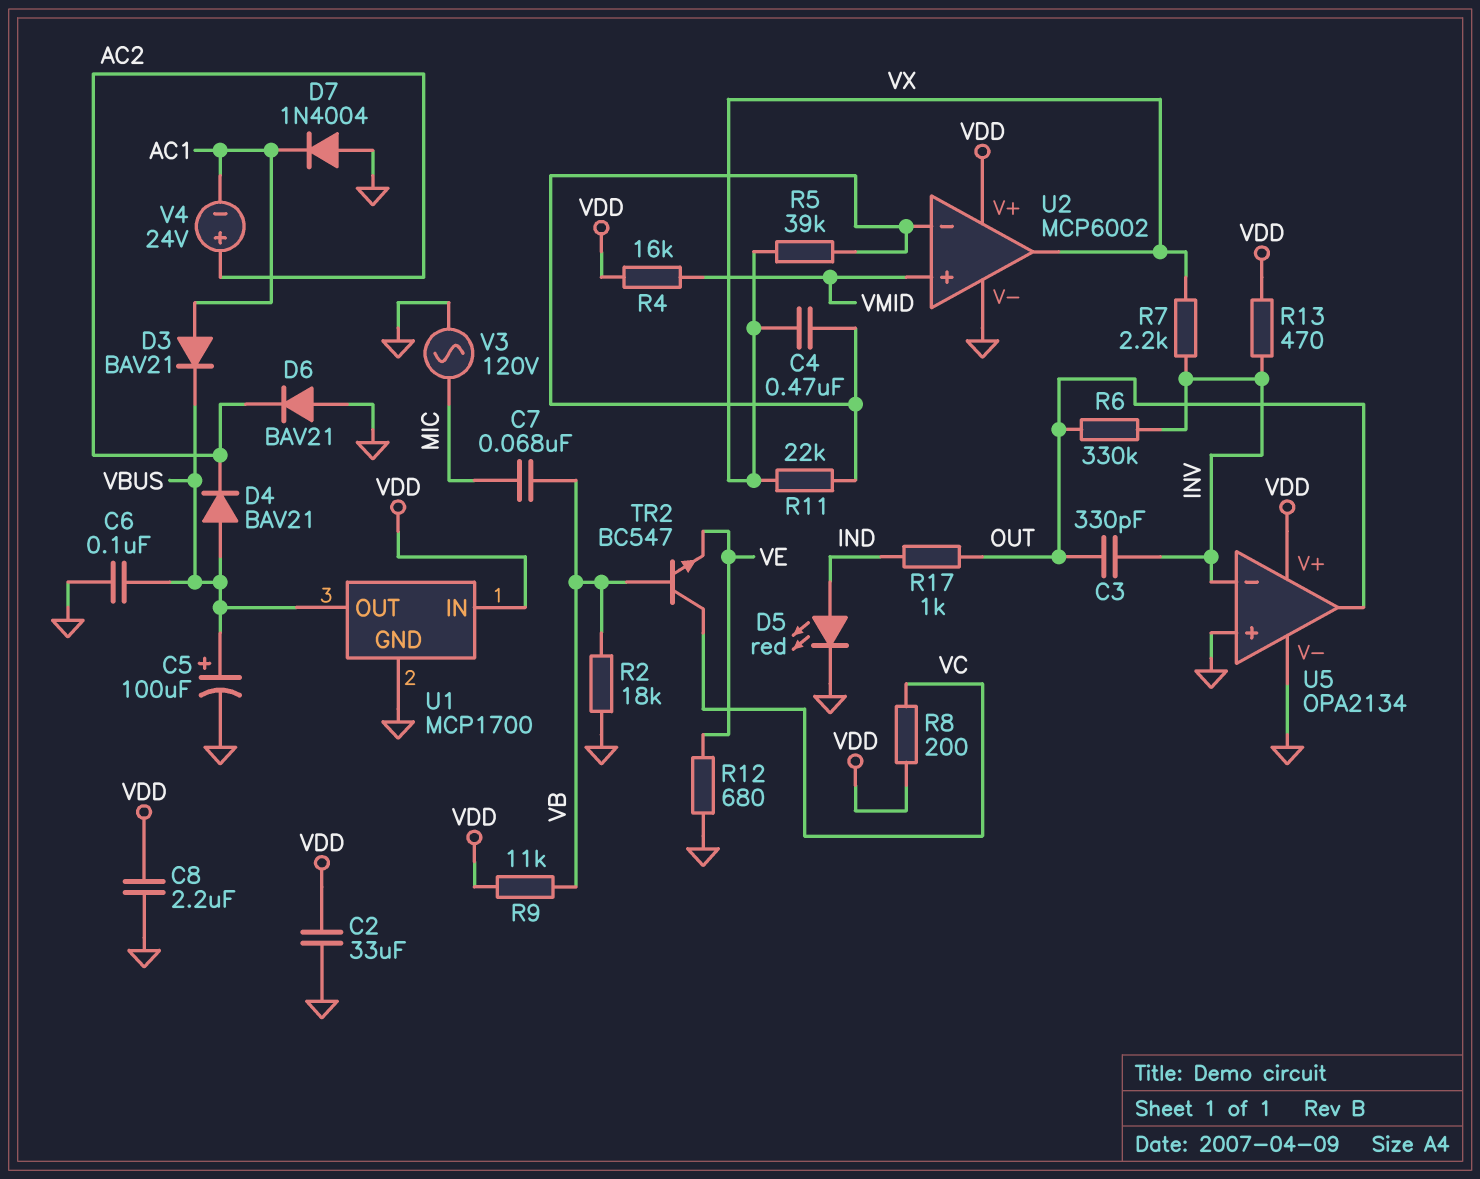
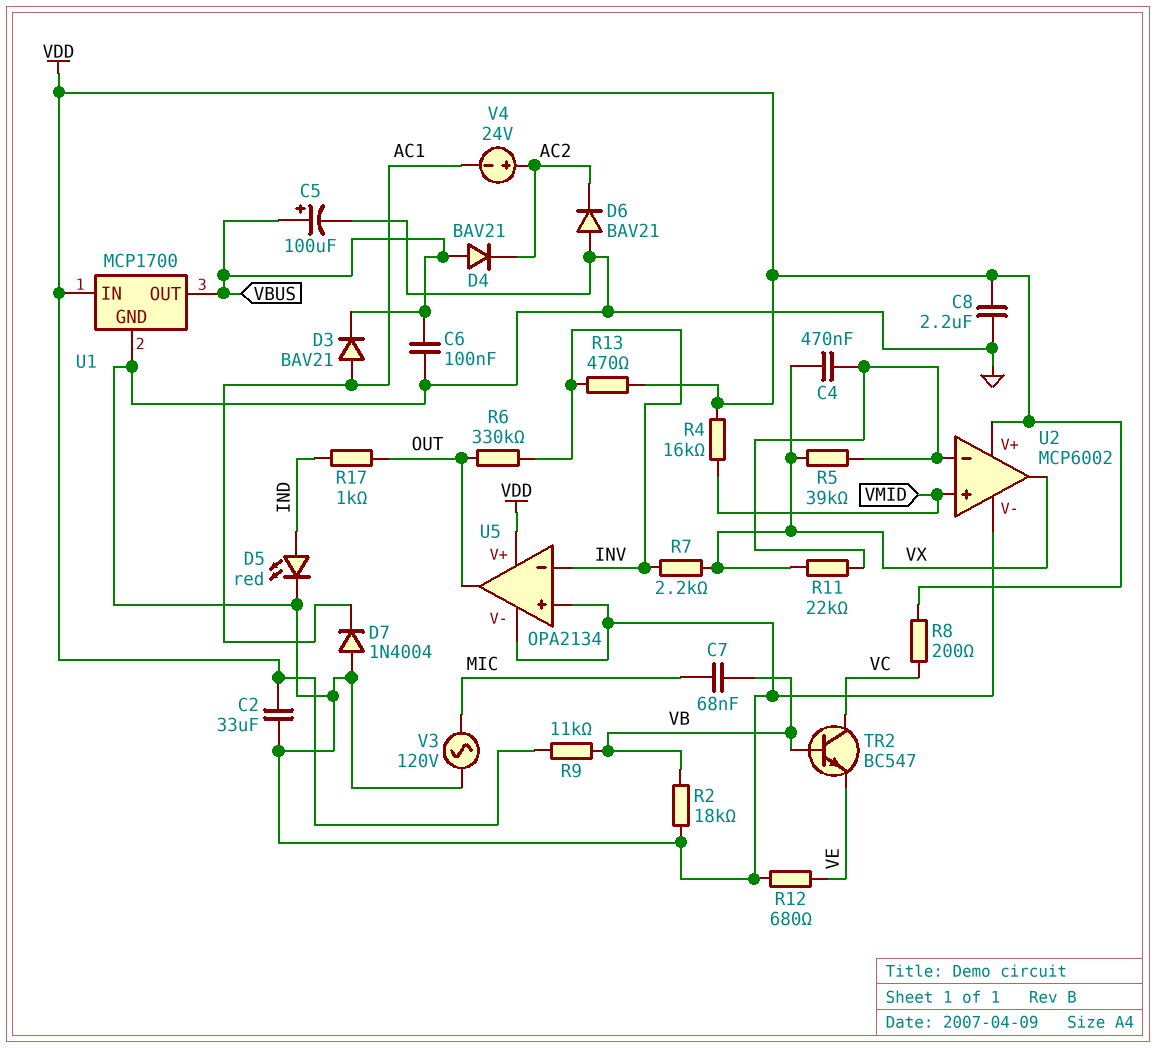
C3: 330pF (INV, OUT) -> none

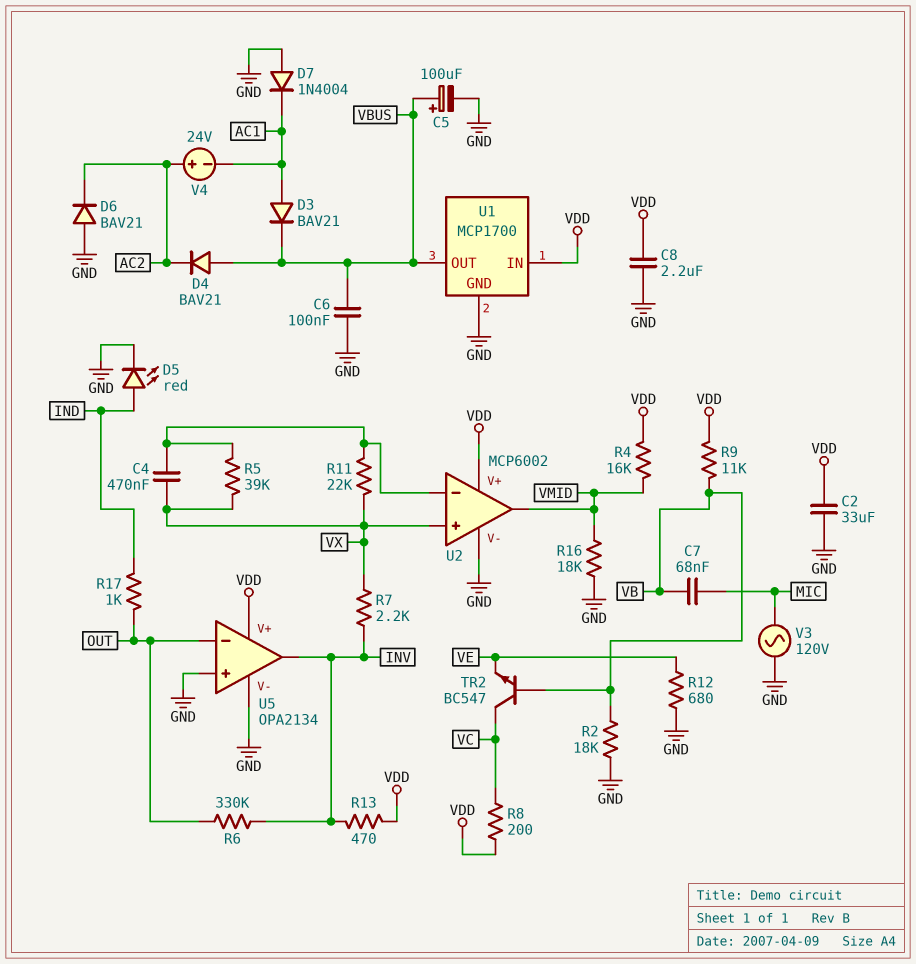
R16: none -> 18k (GND, VMID)
U2 pin in+: VMID -> VX
U2 pin out: VX -> VMID
U5 pin in-: INV -> OUT
U5 pin out: OUT -> INV

